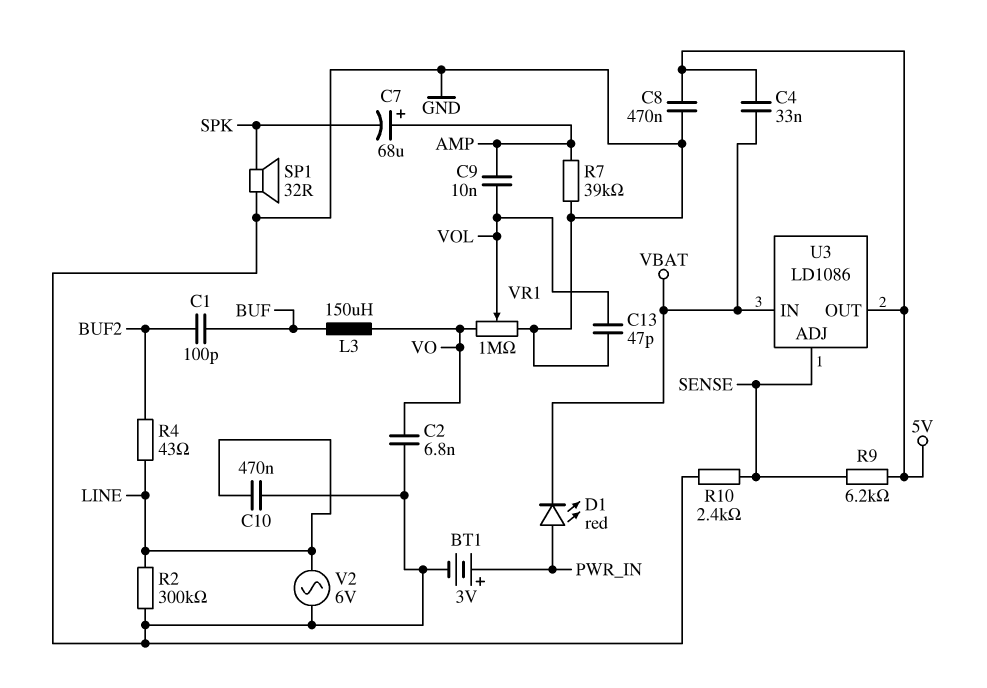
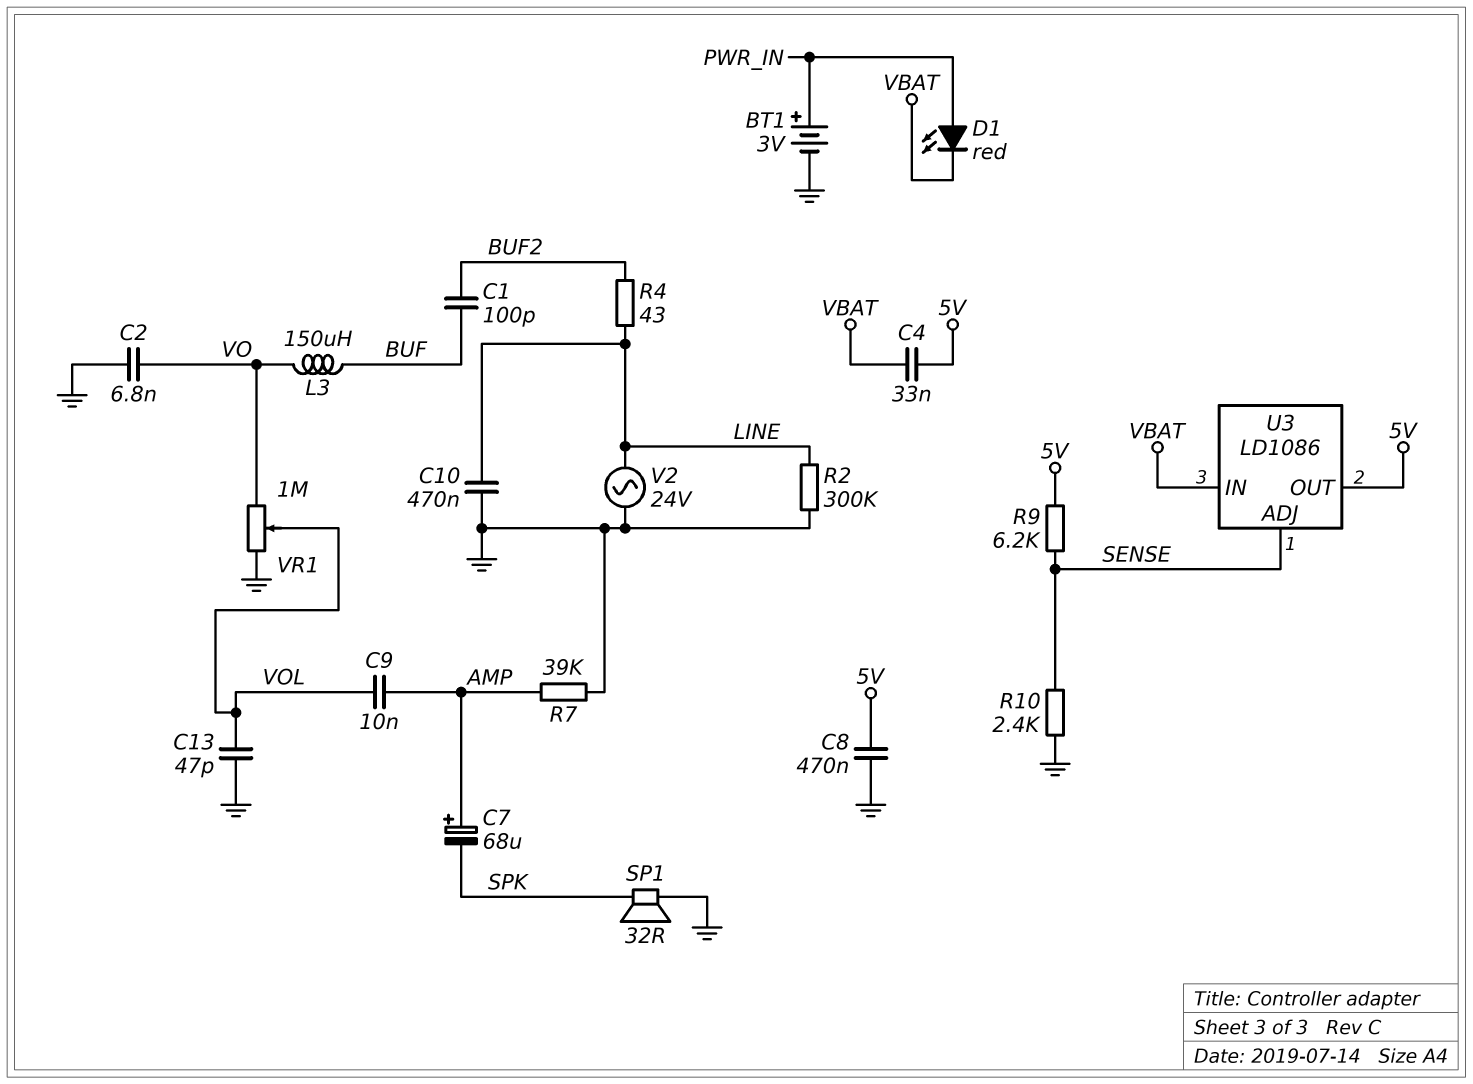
V2: AC 6V (GND, LINE) -> AC 24V (GND, LINE)

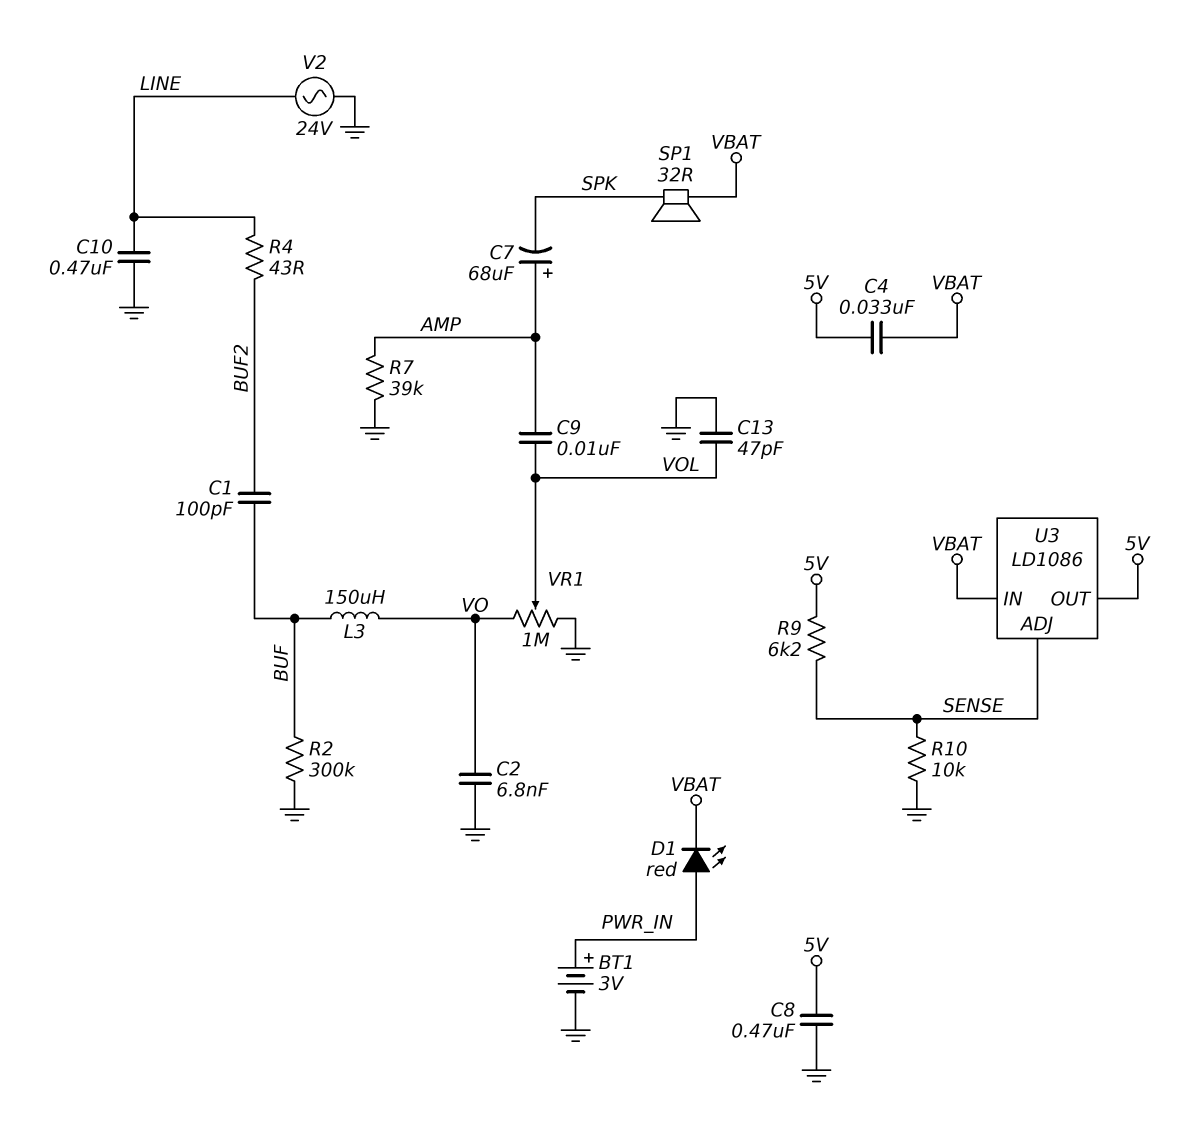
R2: 300k (GND, LINE) -> 300k (BUF, GND)
R10: 2.4k (GND, SENSE) -> 10k (GND, SENSE)
SP1: speaker 32R (GND, SPK) -> speaker 32R (SPK, VBAT)

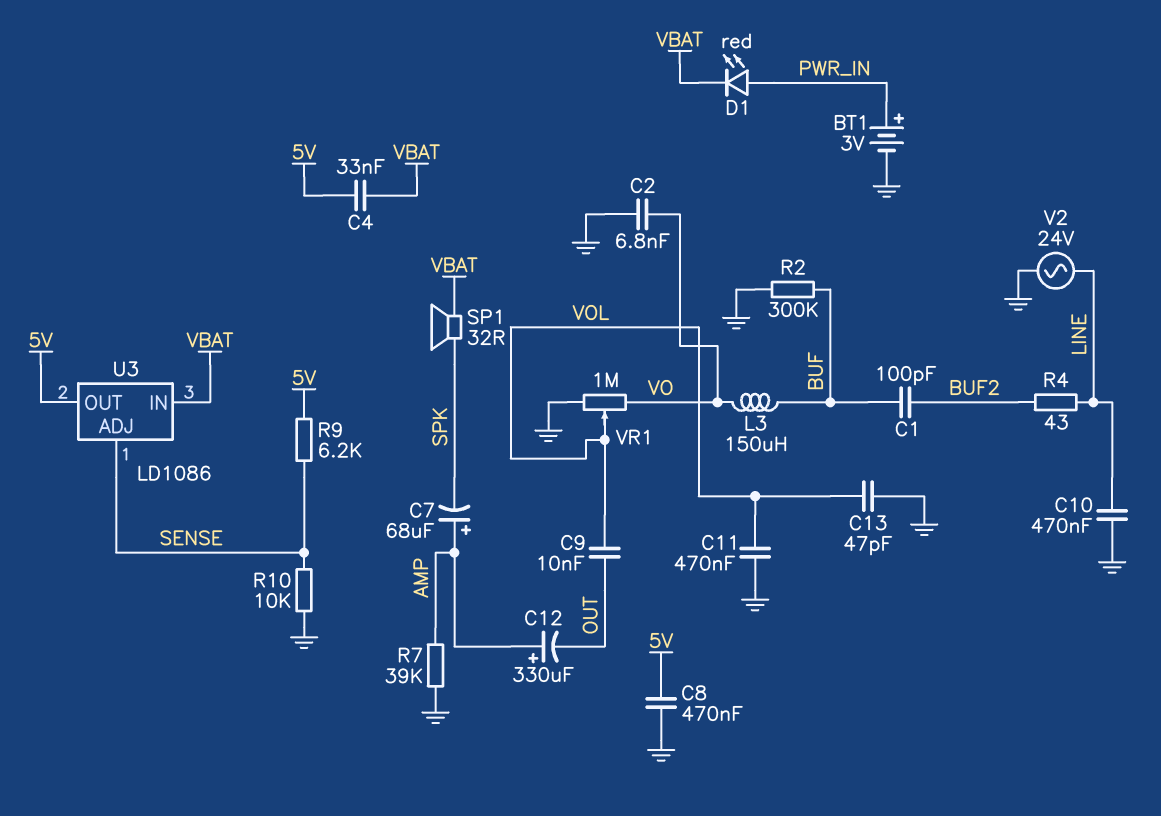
C9: 10nF (AMP, VOL) -> 10nF (OUT, VOL)
C11: none -> 470nF (GND, VOL)
C12: none -> 330uF (plus AMP, minus OUT)

